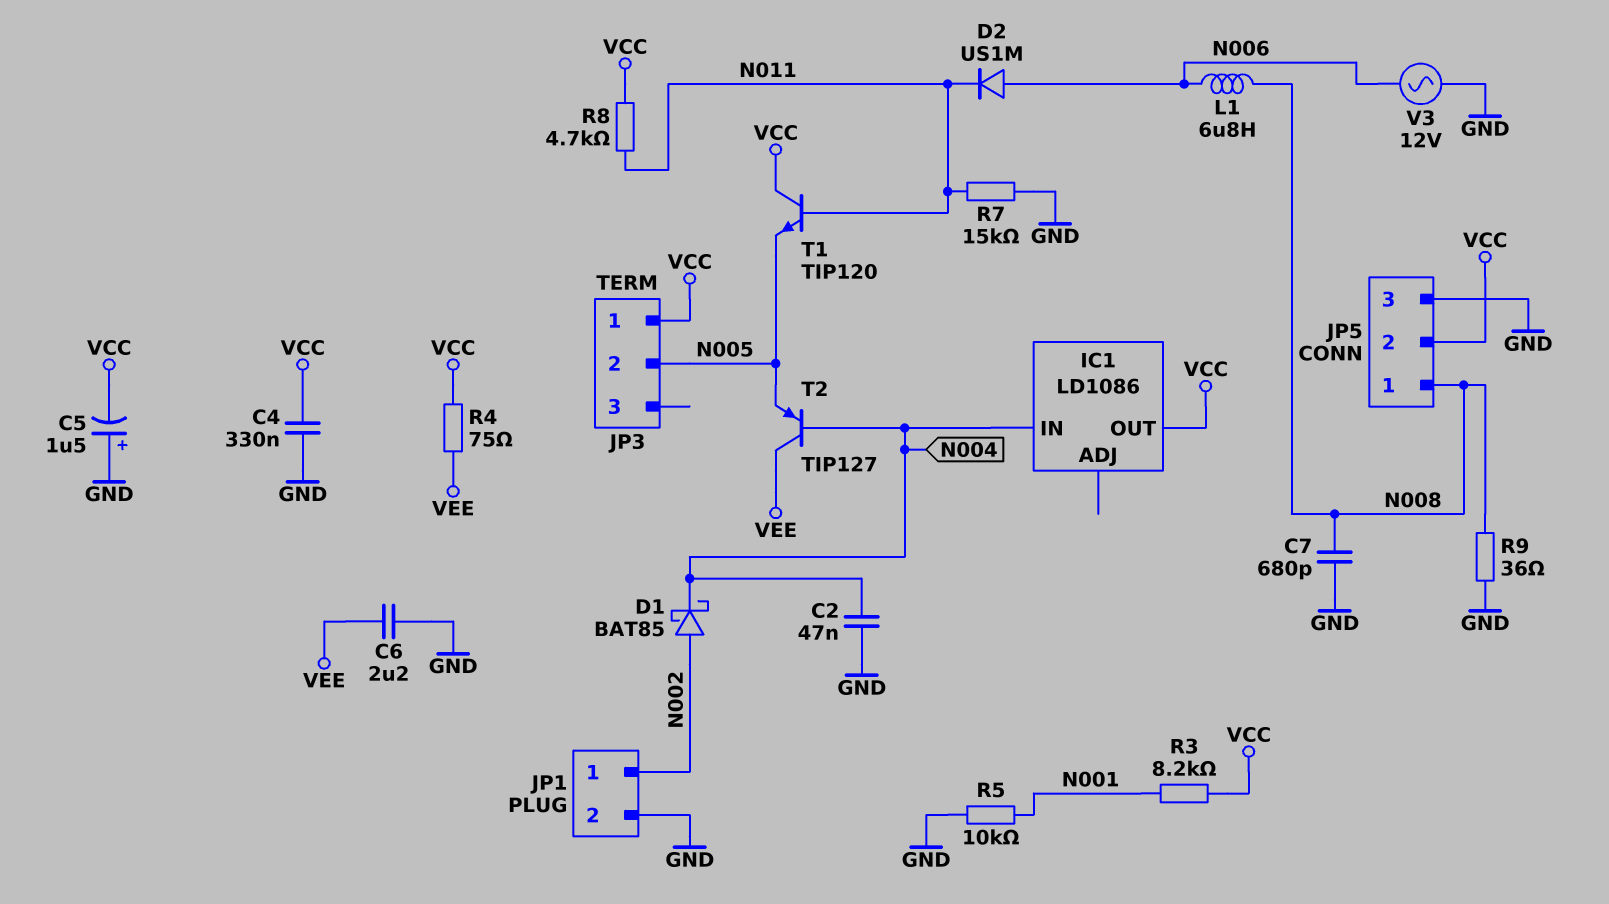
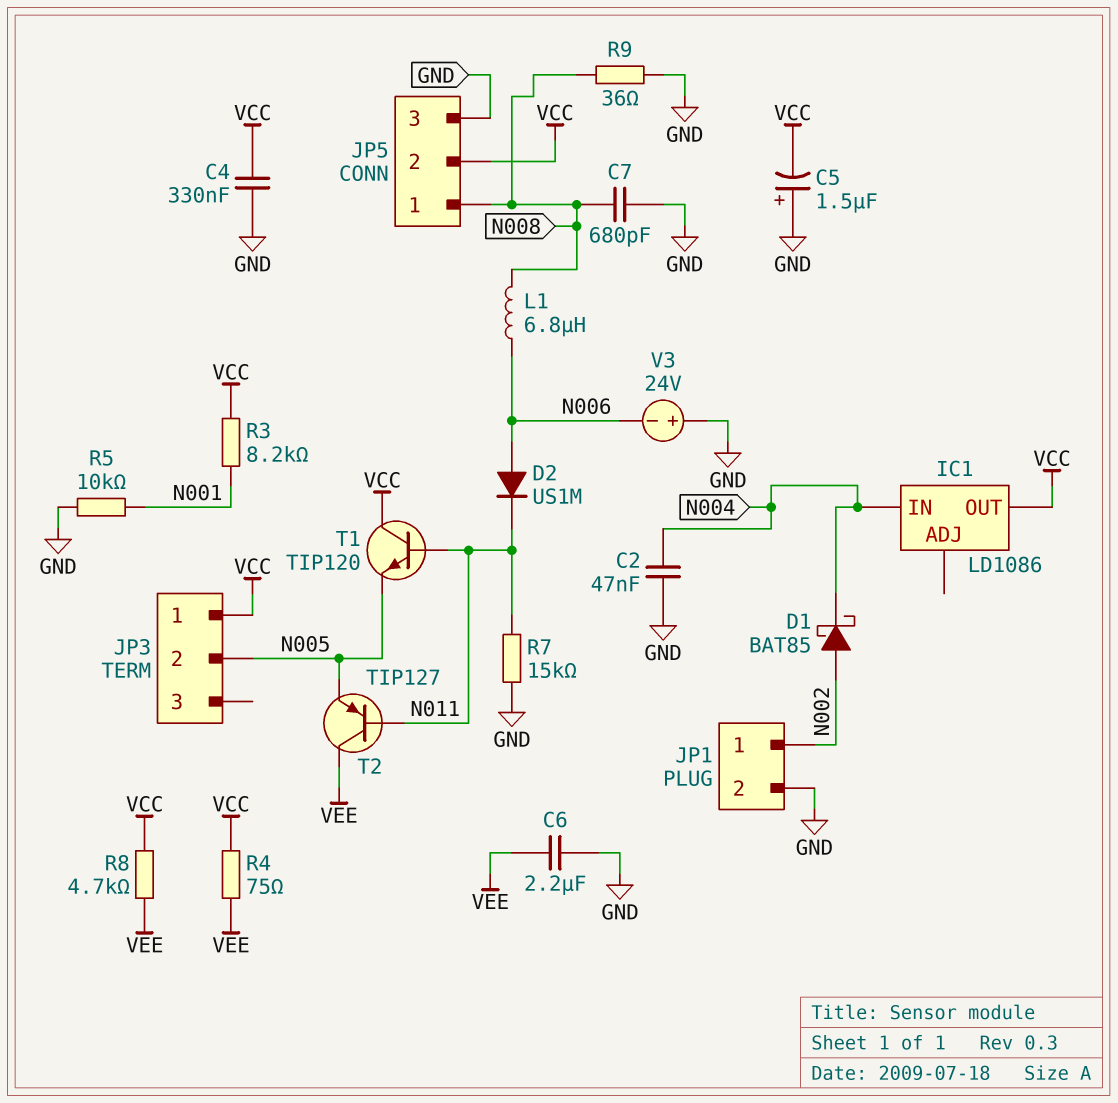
R8: 4.7k (N011, VCC) -> 4.7k (VCC, VEE)
T2: PNP TIP127 (B N004, C VEE, E N005) -> PNP TIP127 (B N011, C VEE, E N005)
V3: AC 12V (GND, N006) -> 24V (plus GND, minus N006)

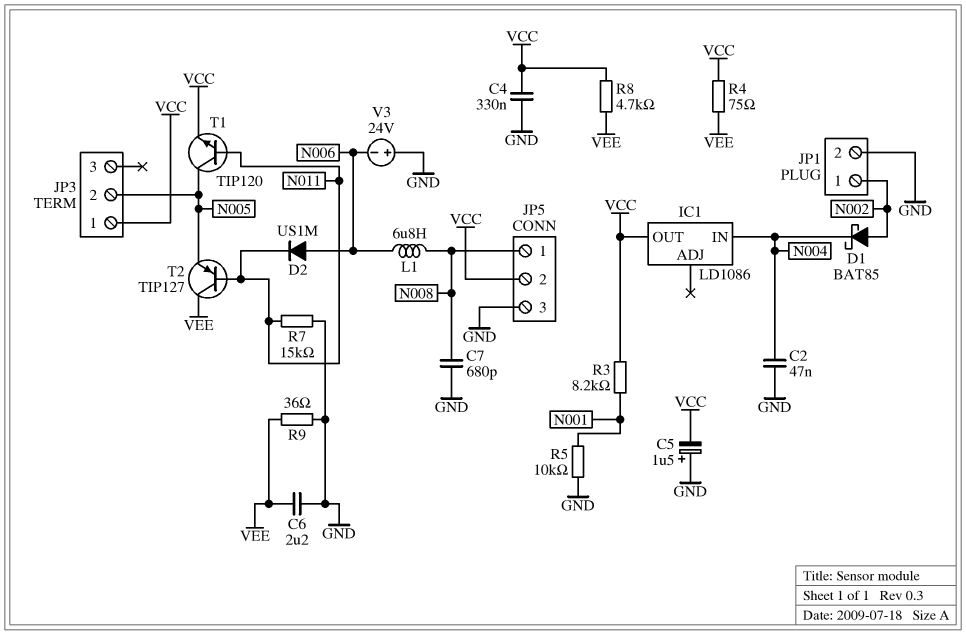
R9: 36 (GND, N008) -> 36 (GND, VEE)
T1: NPN TIP120 (B N011, C VCC, E N005) -> NPN TIP120 (B N011, C N005, E VCC)

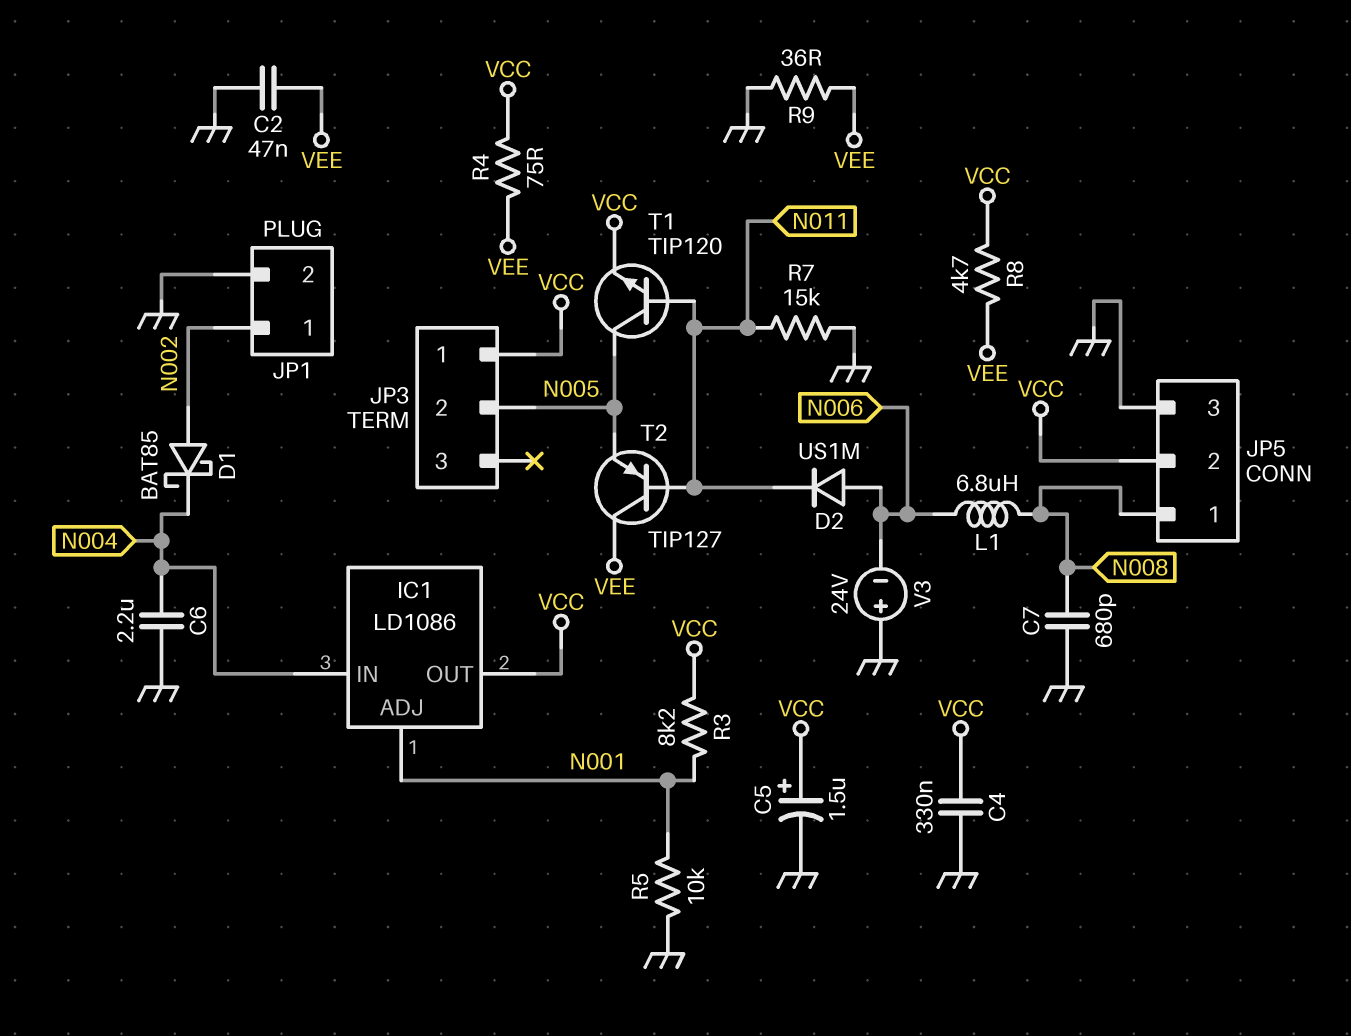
C2: 47nF (GND, N004) -> 47nF (GND, VEE)
C5: 1.5uF (plus GND, minus VCC) -> 1.5uF (plus VCC, minus GND)
C6: 2.2uF (GND, VEE) -> 2.2uF (GND, N004)
IC1 pin ADJ: none -> N001

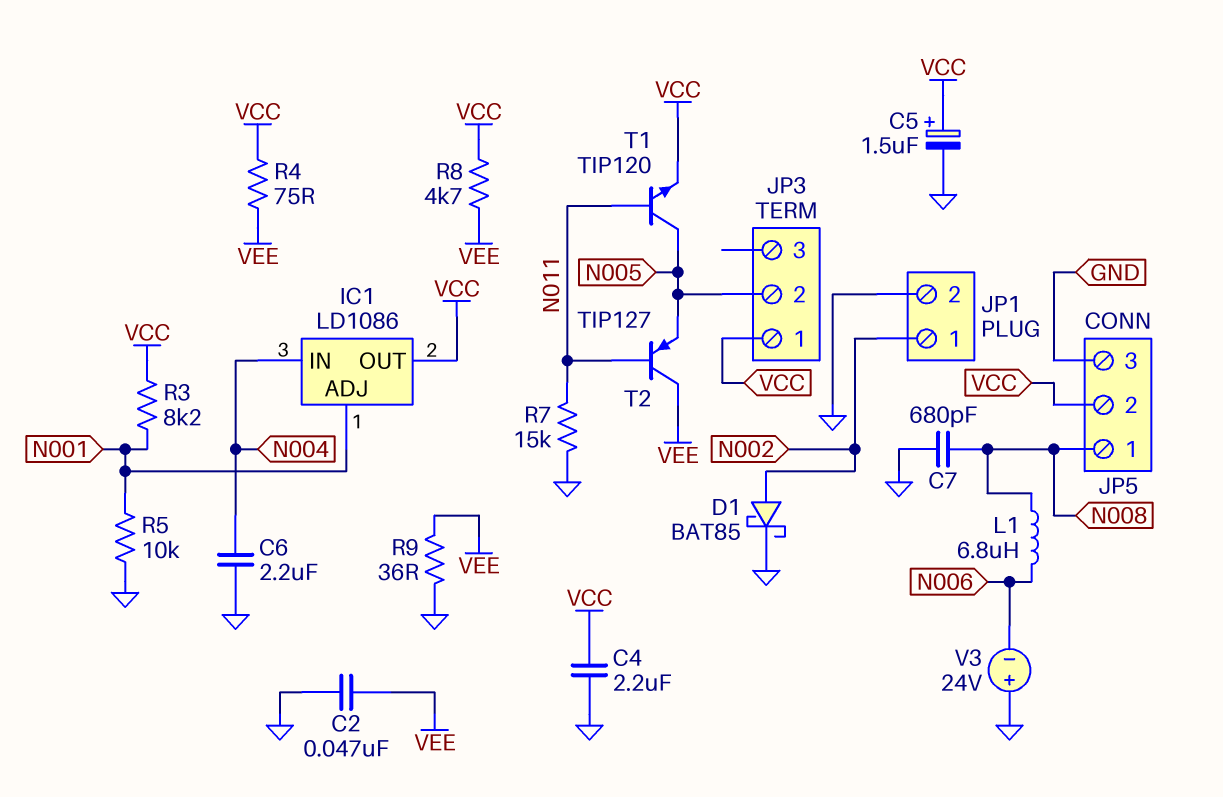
C4: 330nF (GND, VCC) -> 2.2uF (GND, VCC)
D1: schottky BAT85 (A N002, K N004) -> schottky BAT85 (A N002, K GND)
D2: diode US1M (A N006, K N011) -> none

